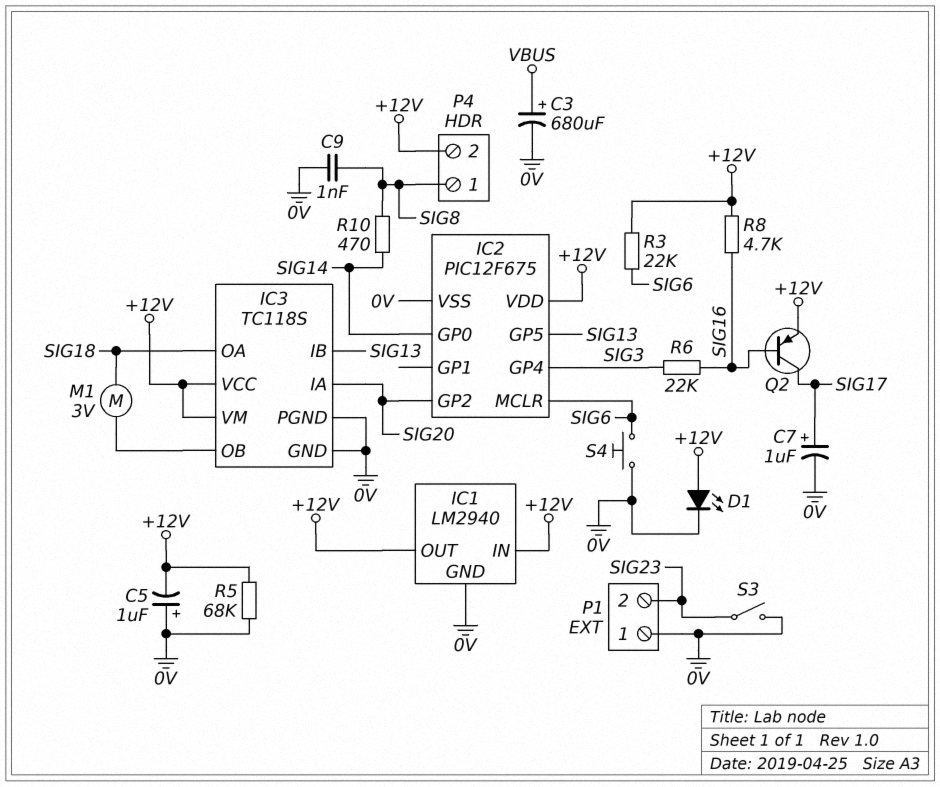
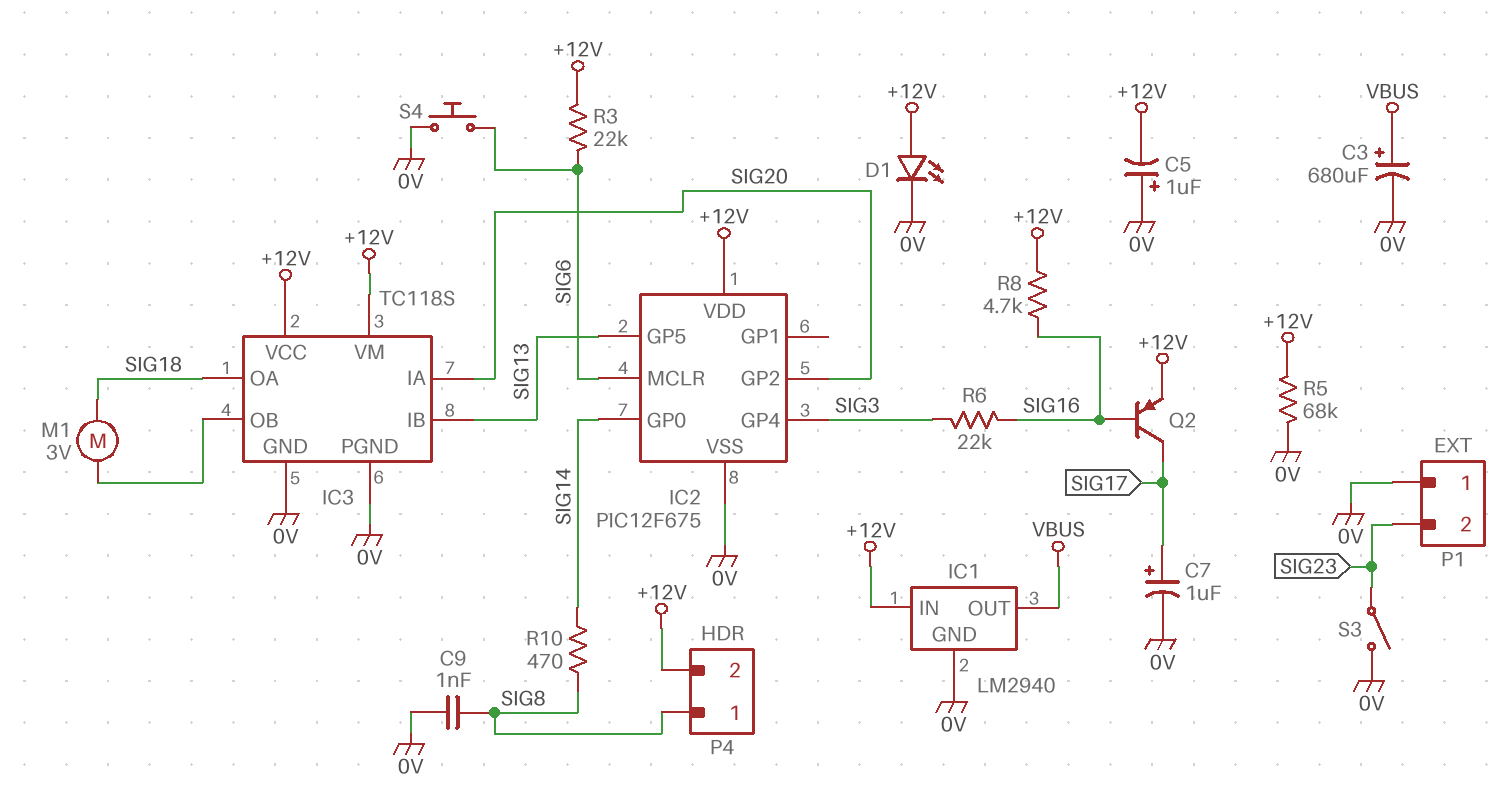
IC1 pin OUT: +12V -> VBUS

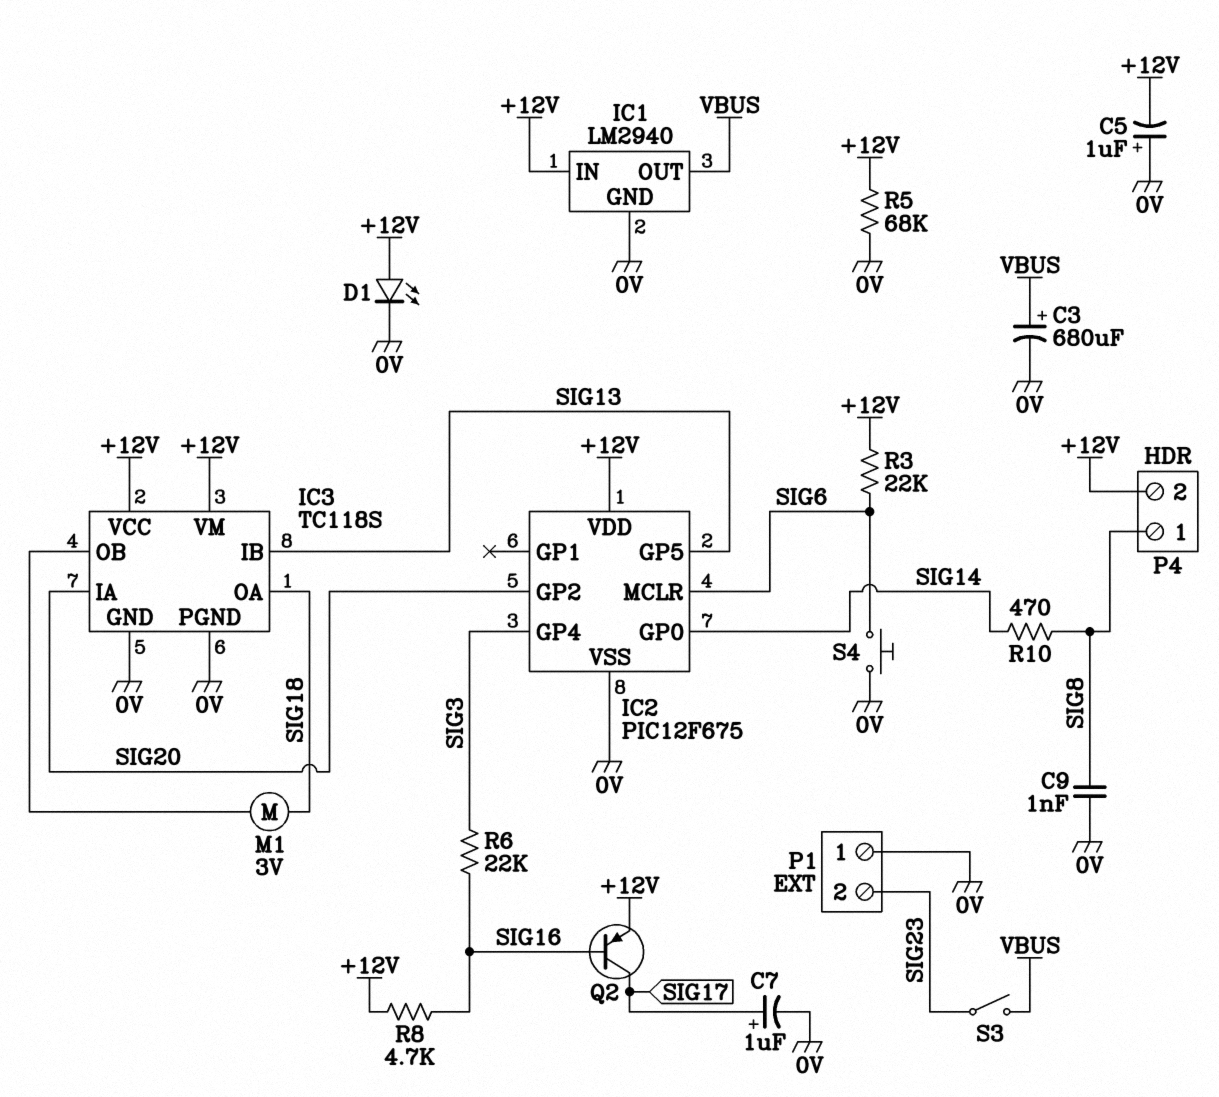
S3: switch (0V, SIG23) -> switch (SIG23, VBUS)

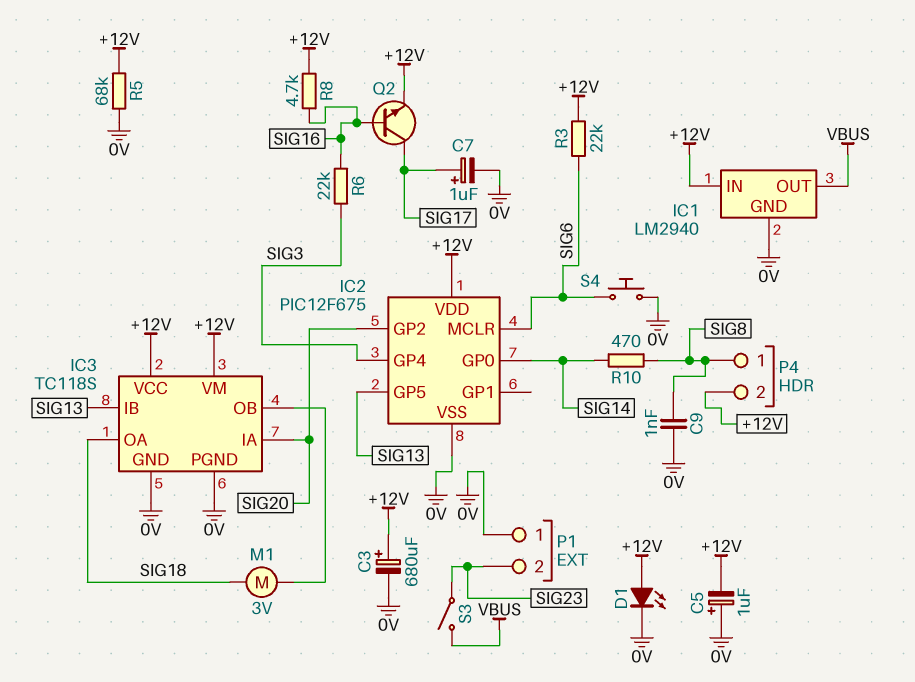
C3: 680uF (plus VBUS, minus 0V) -> 680uF (plus +12V, minus 0V)
Q2: PNP (B SIG16, C SIG17, E +12V) -> NPN (B SIG16, C SIG17, E +12V)

